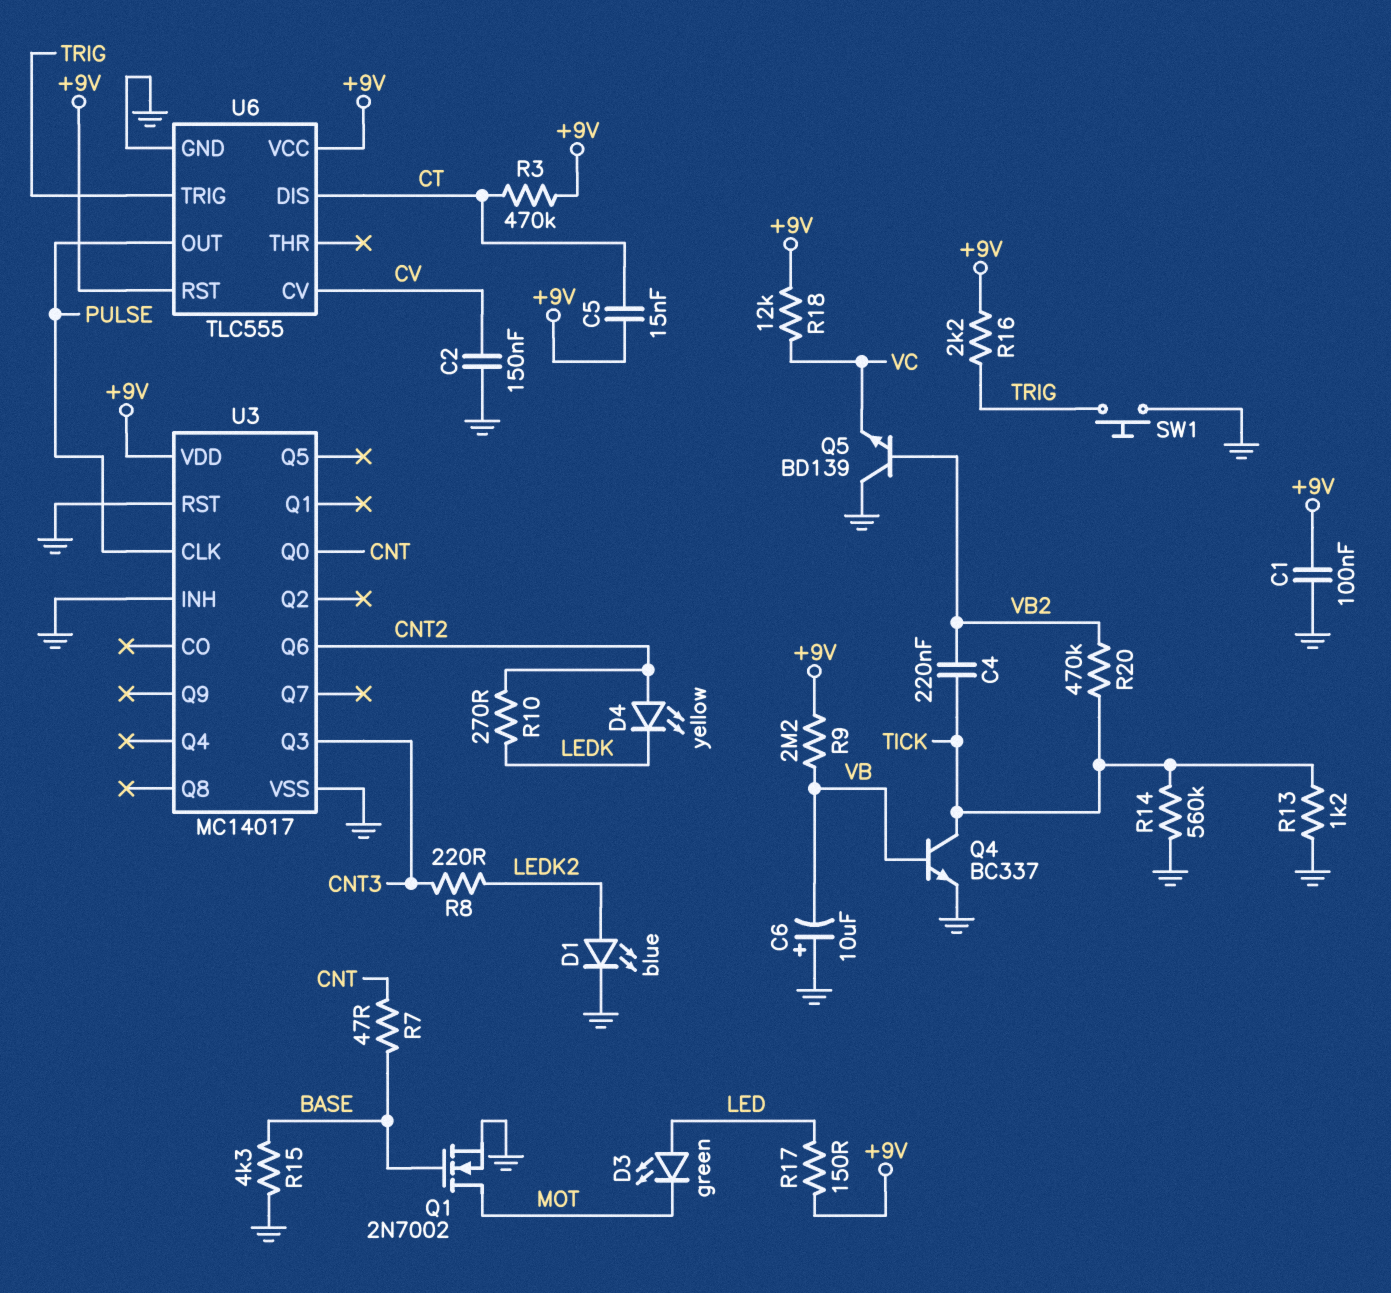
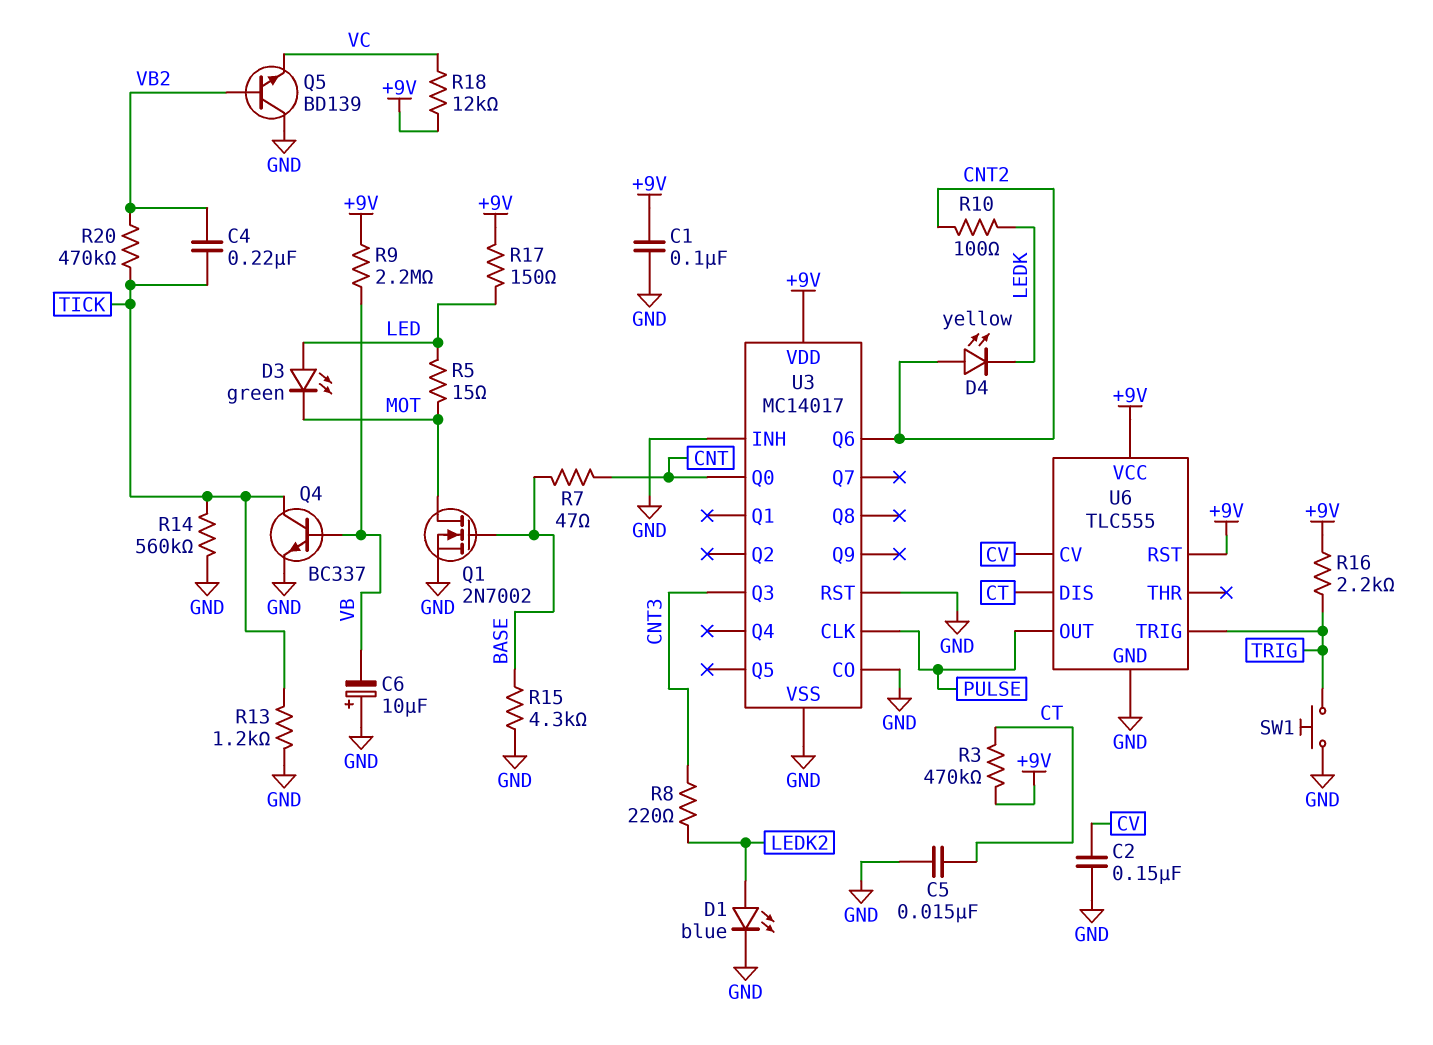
C5: 15nF (+9V, CT) -> 15nF (CT, GND)
R5: none -> 15 (LED, MOT)
R10: 270 (CNT2, LEDK) -> 100 (CNT2, LEDK)
U3 pin CO: none -> GND

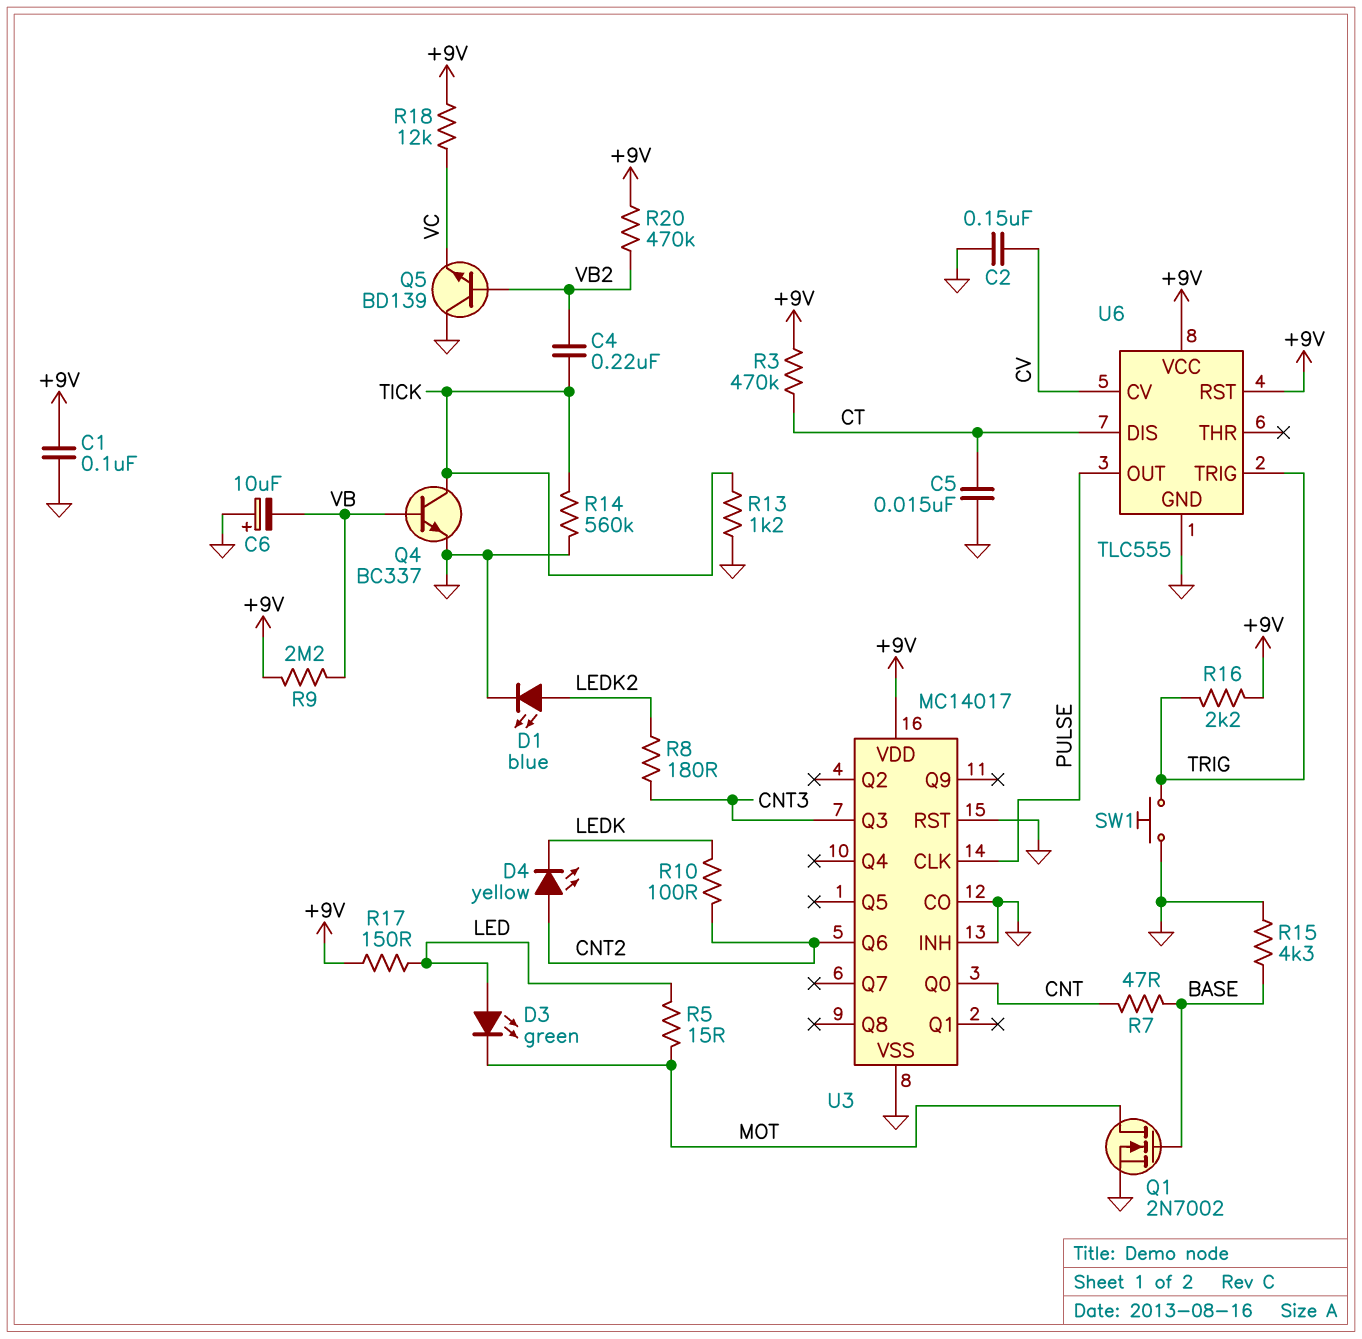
R8: 220 (CNT3, LEDK2) -> 180 (CNT3, LEDK2)
R20: 470k (TICK, VB2) -> 470k (+9V, VB2)

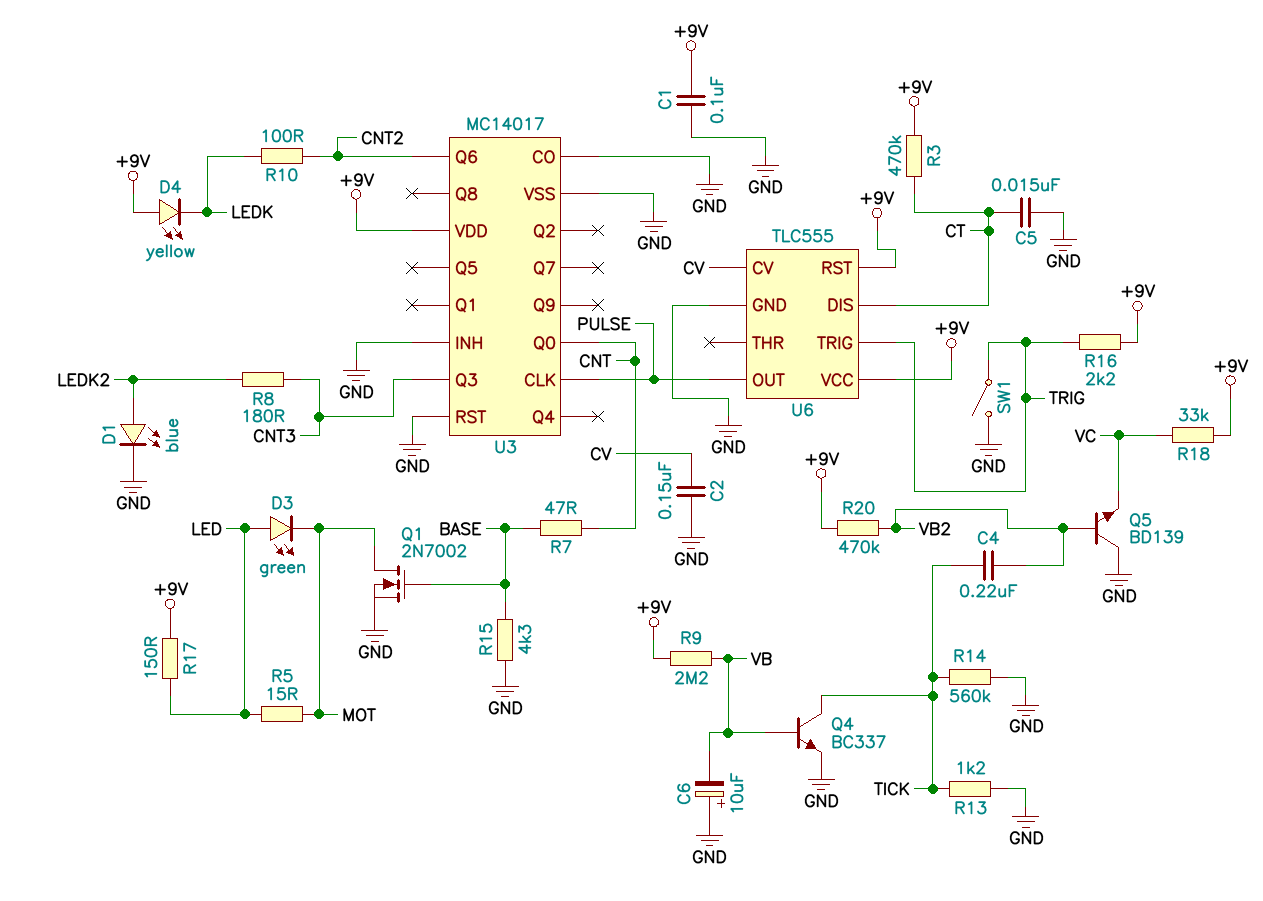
D4: LED yellow (A CNT2, K LEDK) -> LED yellow (A +9V, K LEDK)
R18: 12k (+9V, VC) -> 33k (+9V, VC)
SW1: button (GND, TRIG) -> switch (GND, TRIG)

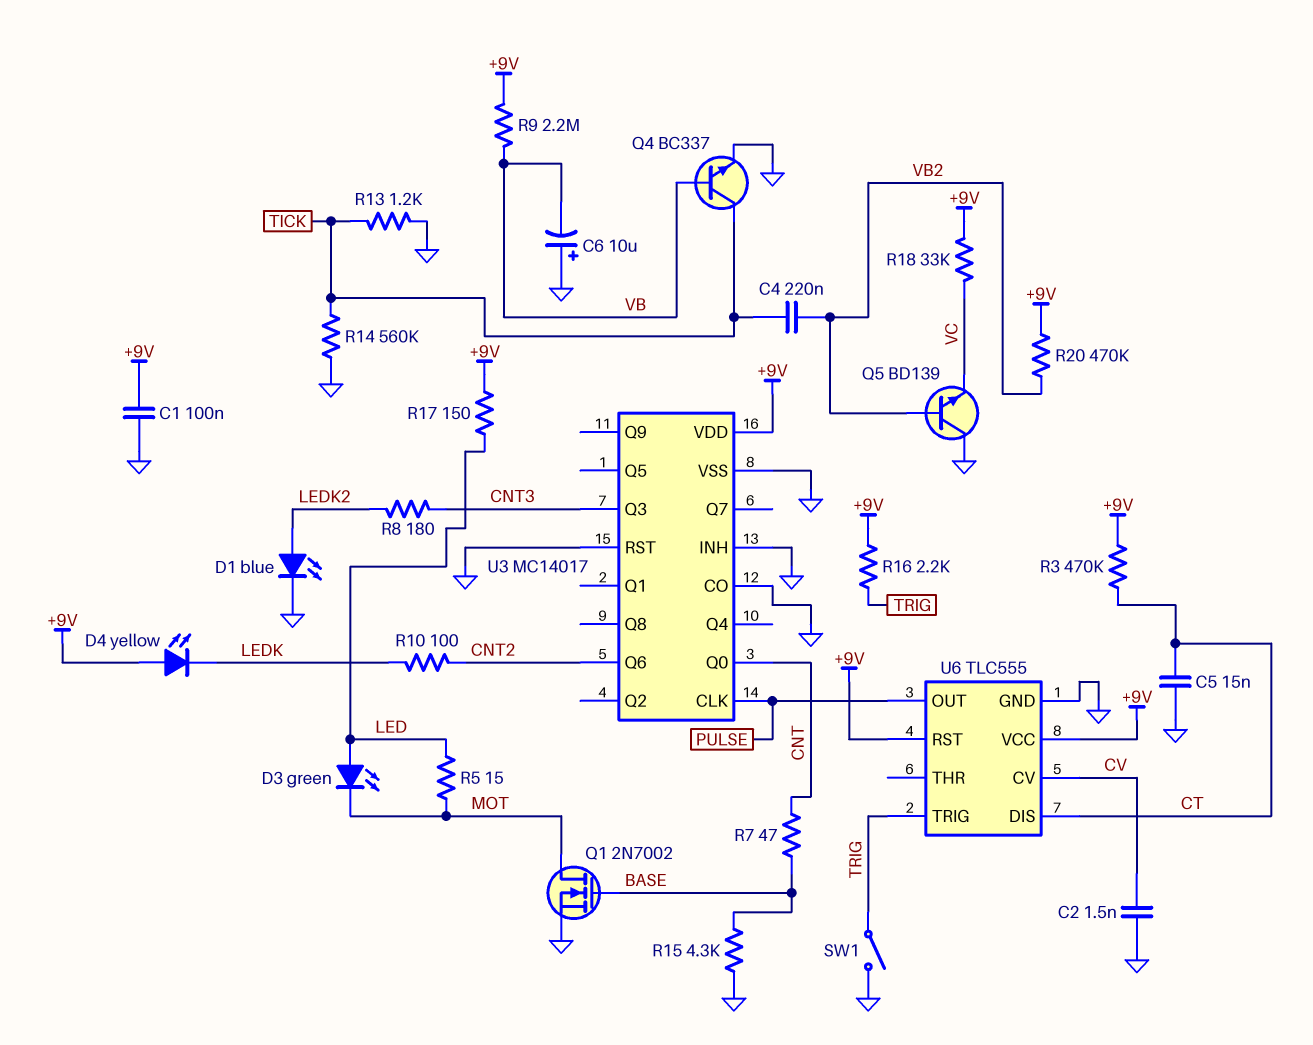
C2: 150nF (CV, GND) -> 1.5nF (CV, GND)

